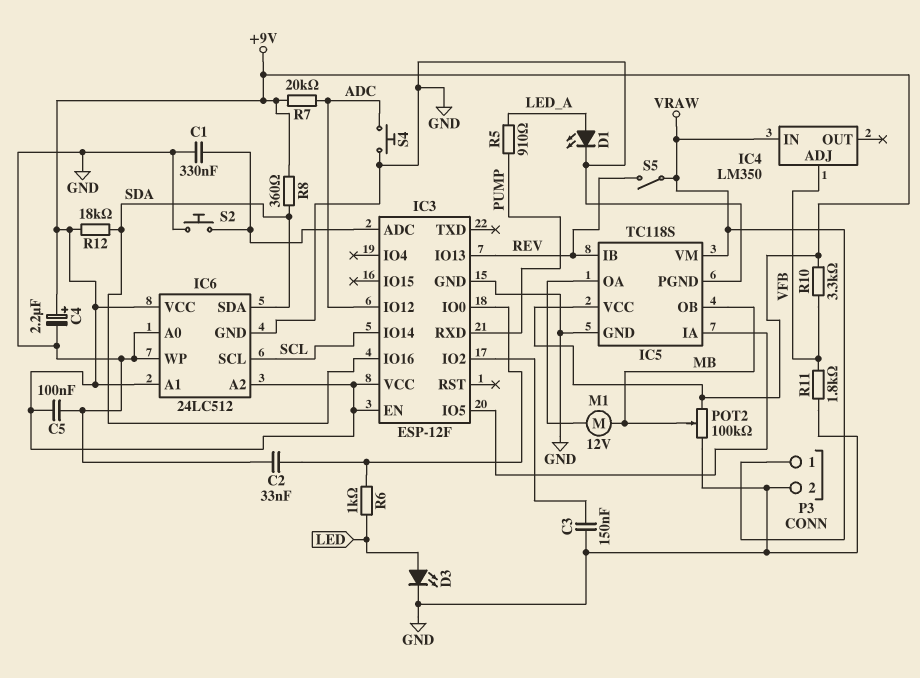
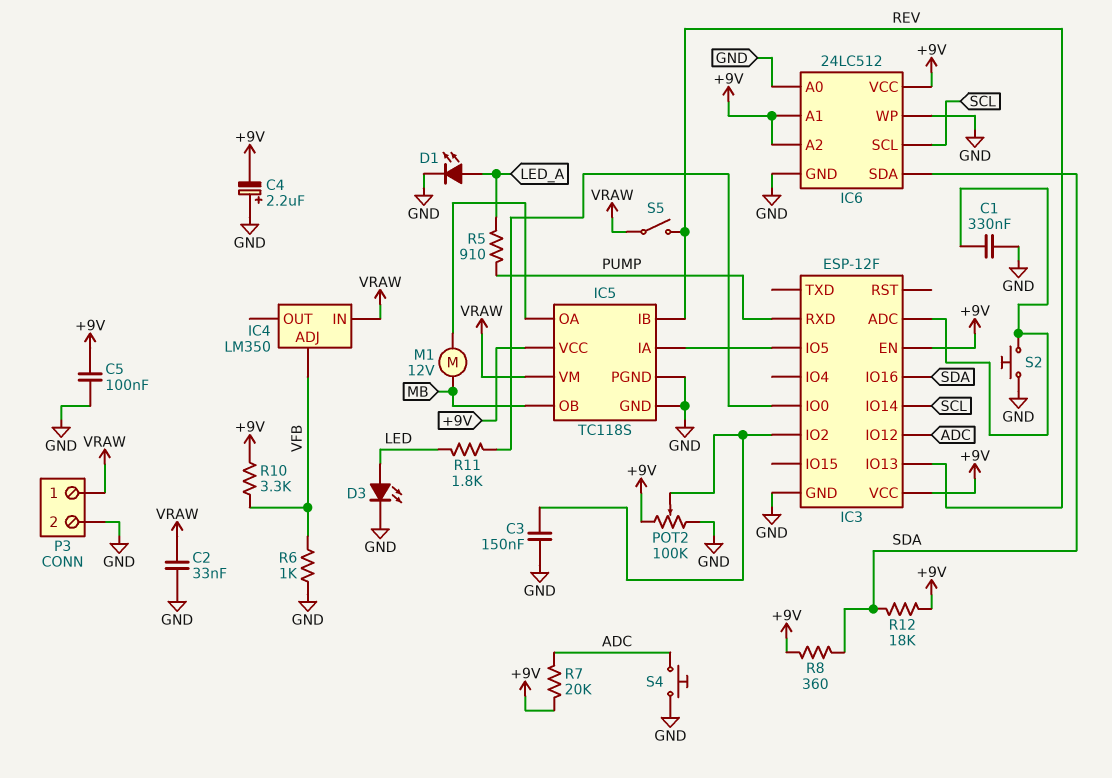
C2: 33nF (GND, IC3/IO0) -> 33nF (GND, VRAW)
C4: 2.2uF (plus +9V, minus GND) -> 2.2uF (plus GND, minus +9V)
POT2: 100k (+9V, GND, wiper MB) -> 100k (+9V, GND, wiper IC3/IO2)
R6: 1k (IC3/IO0, LED) -> 1k (GND, VFB)
R11: 1.8k (GND, VFB) -> 1.8k (IC3/IO0, LED)

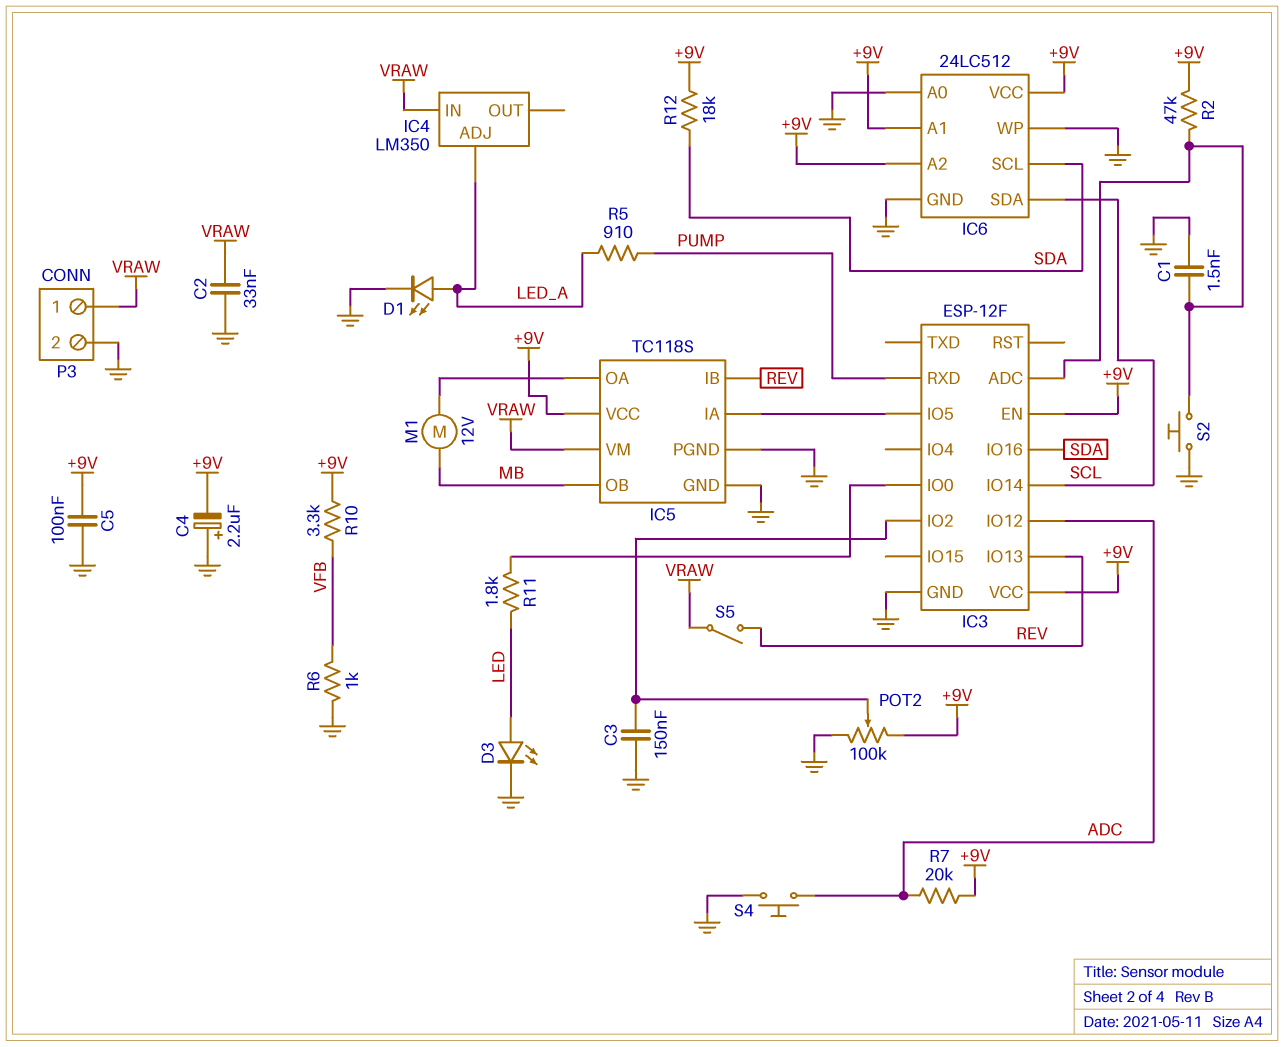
C1: 330nF (GND, IC3/ADC) -> 1.5nF (GND, IC3/ADC)
IC4 pin ADJ: VFB -> LED_A
IC6 pin SCL: SCL -> SDA
IC6 pin SDA: SDA -> SCL
R2: none -> 47k (+9V, IC3/ADC)
R8: 360 (+9V, SDA) -> none

